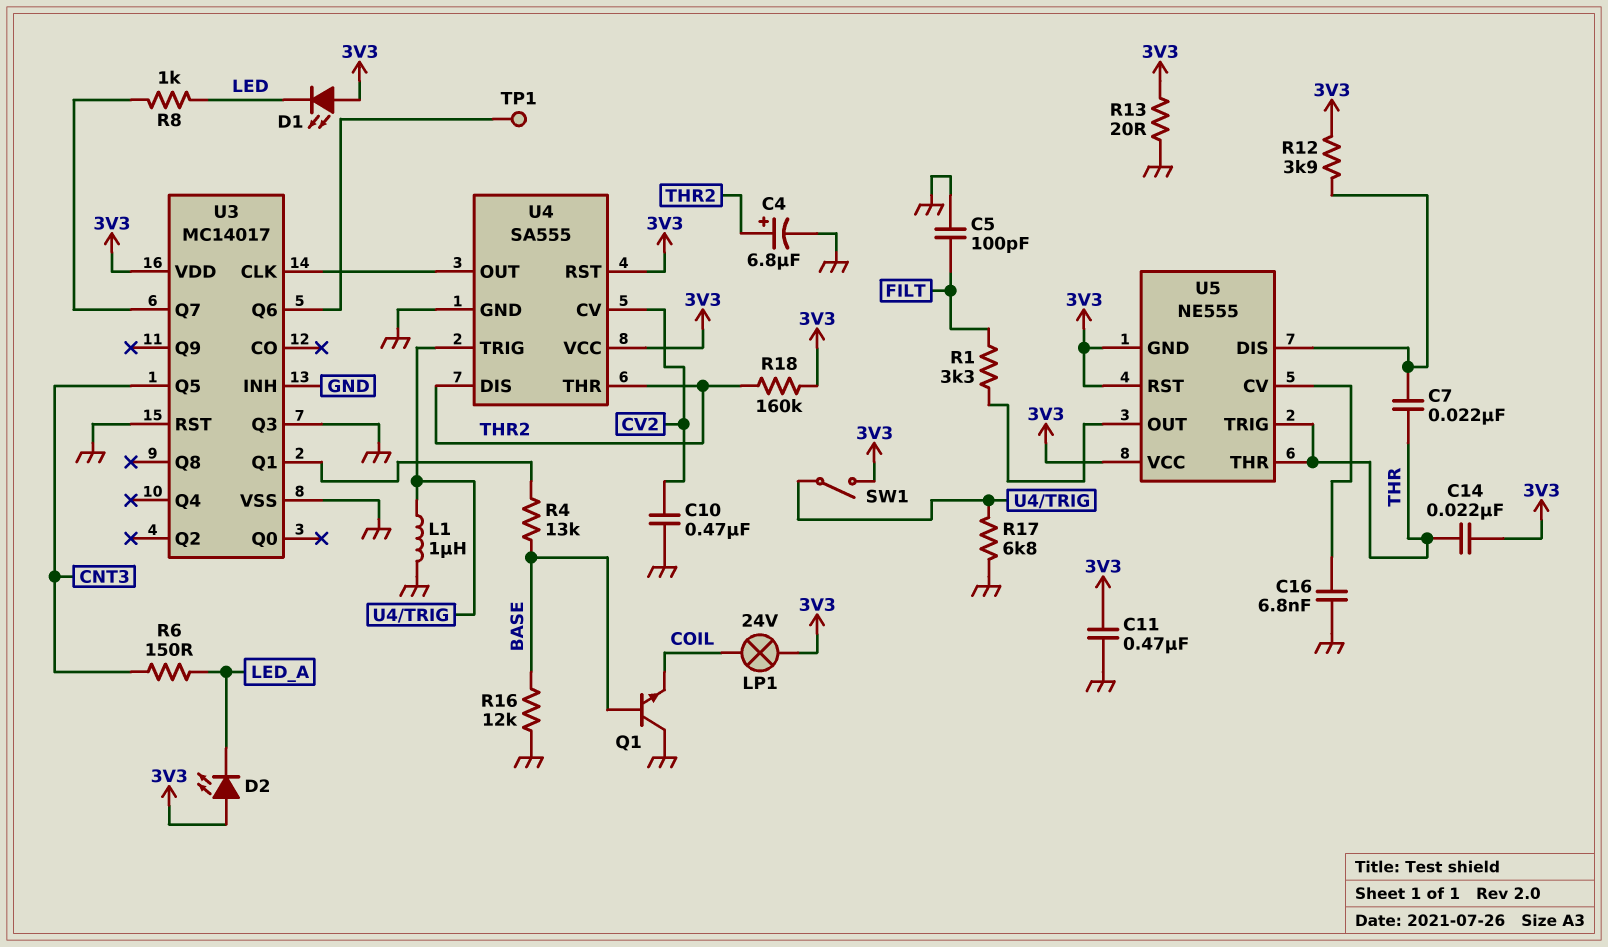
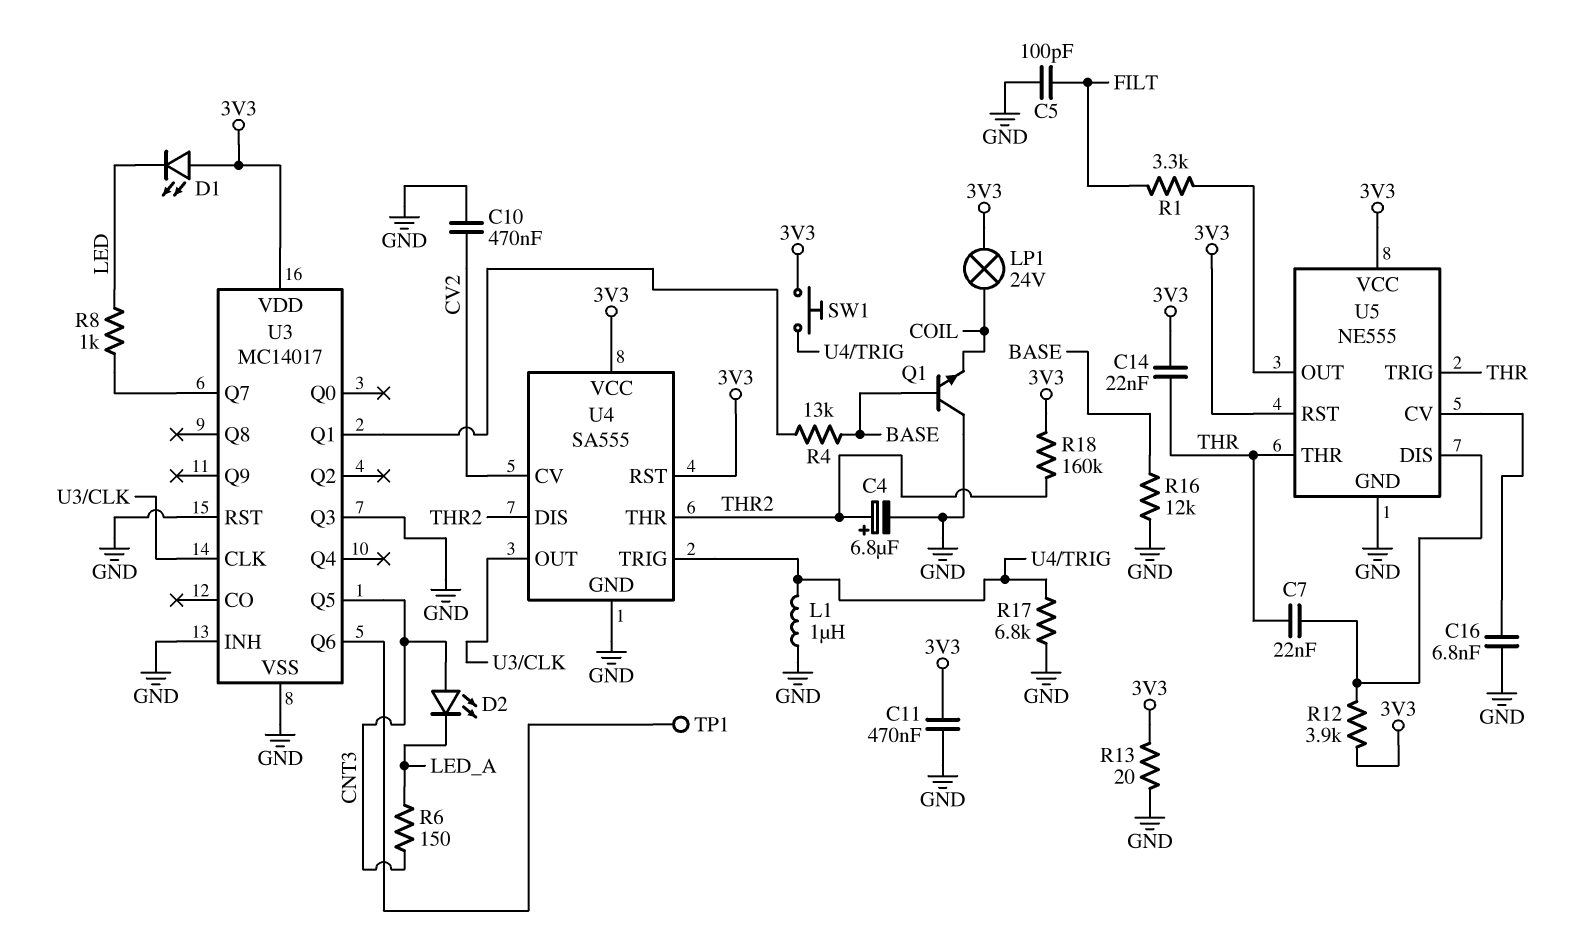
D2: LED (A 3V3, K LED_A) -> LED (A CNT3, K LED_A)
SW1: switch (3V3, U4/TRIG) -> button (3V3, U4/TRIG)
U5 pin GND: 3V3 -> GND

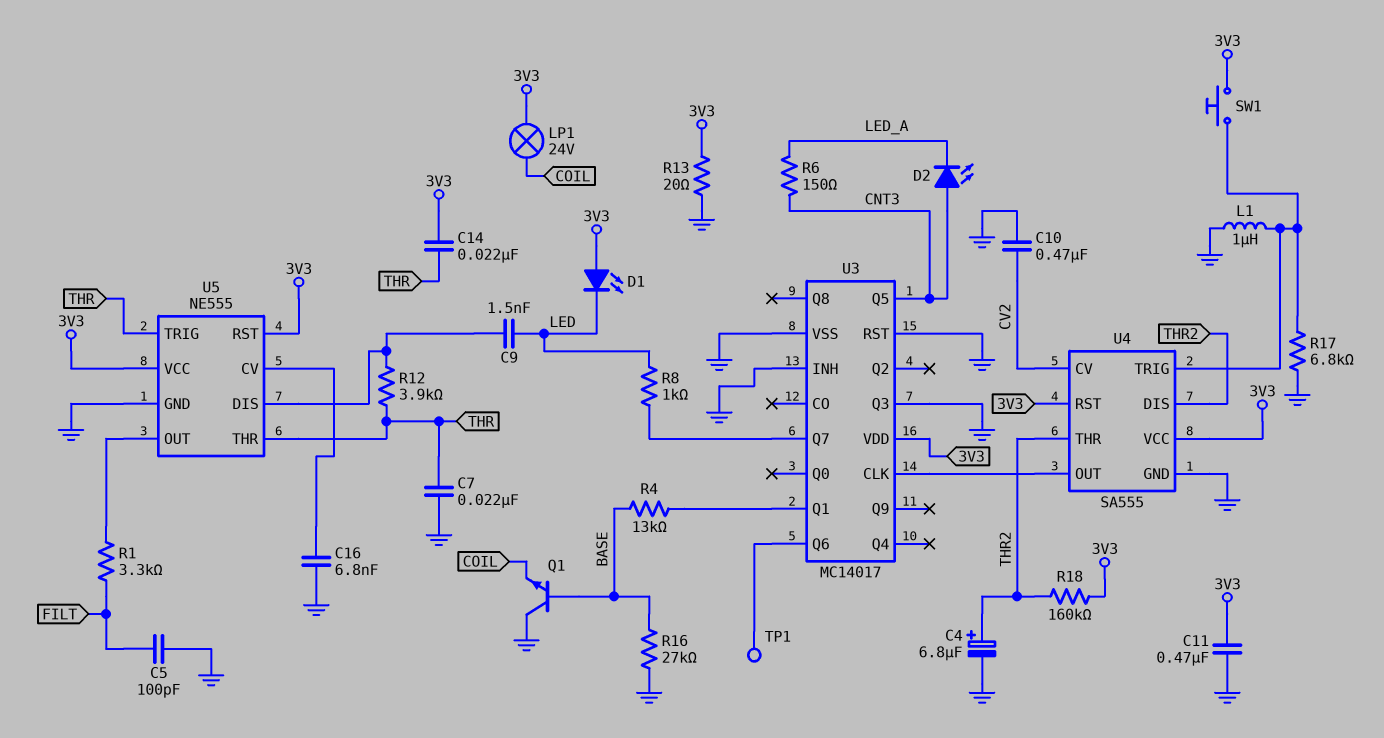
C7: 22nF (THR, U5/DIS) -> 22nF (GND, THR)
C9: none -> 1.5nF (LED, U5/DIS)
R12: 3.9k (3V3, U5/DIS) -> 3.9k (THR, U5/DIS)
R16: 12k (BASE, GND) -> 27k (BASE, GND)

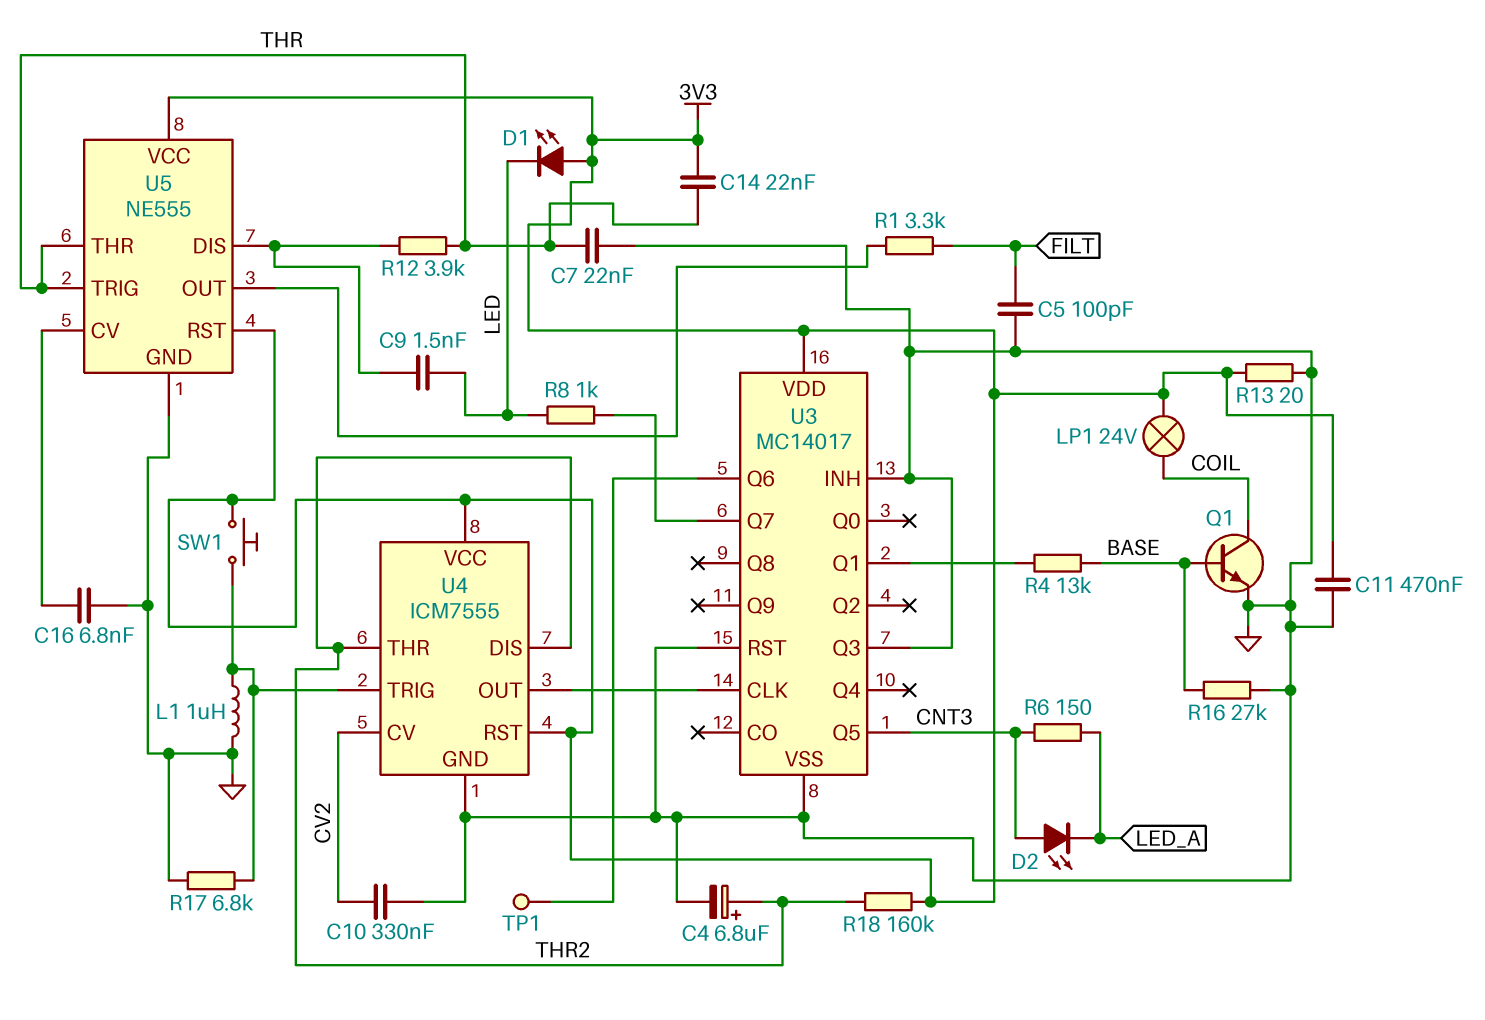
C10: 470nF (CV2, GND) -> 330nF (CV2, GND)
Q1: NPN (B BASE, C GND, E COIL) -> NPN (B BASE, C COIL, E GND)
U4: SA555 -> ICM7555

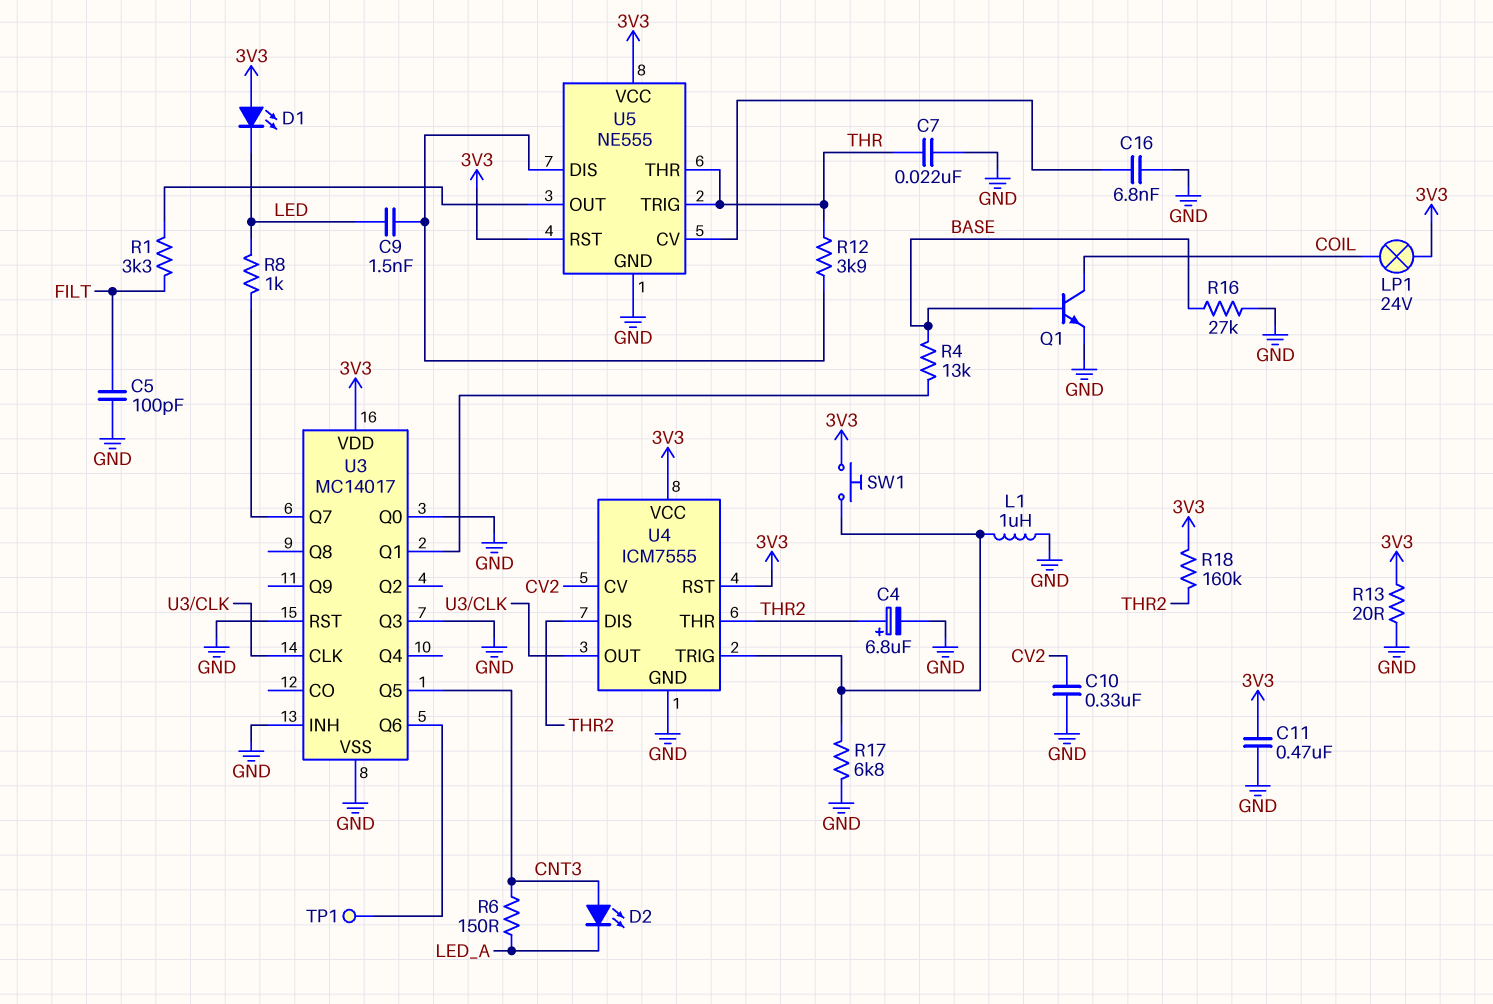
C14: 22nF (3V3, THR) -> none
U3 pin Q0: none -> GND

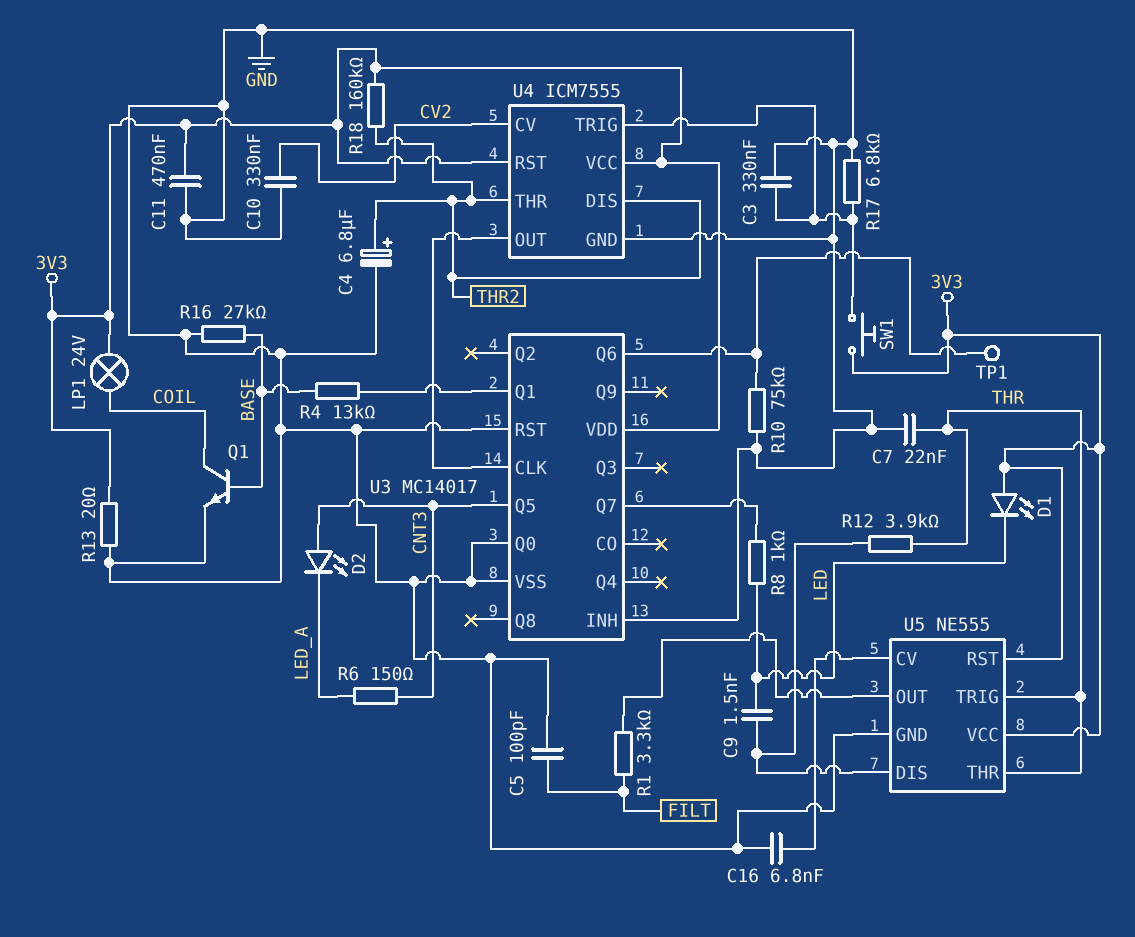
C3: none -> 330nF (GND, U4/TRIG)
L1: 1uH (GND, U4/TRIG) -> none
R10: none -> 75k (GND, U3/Q6)
U3 pin Q3: GND -> none

